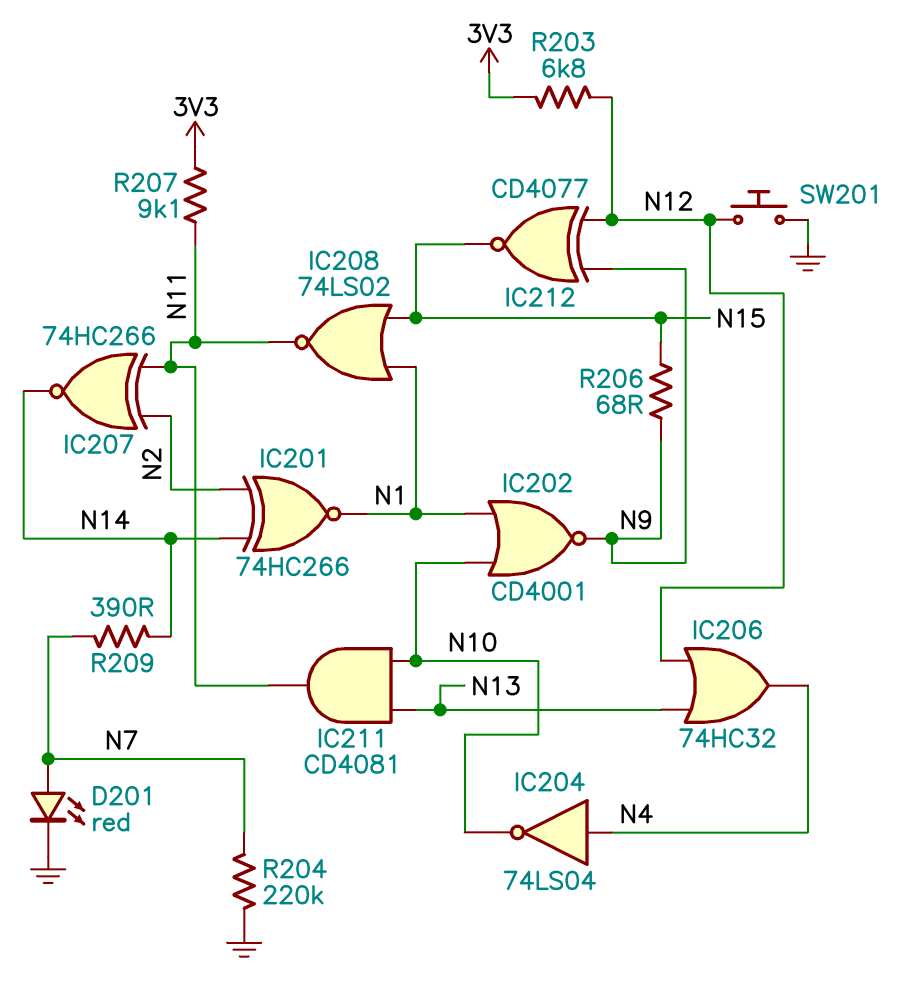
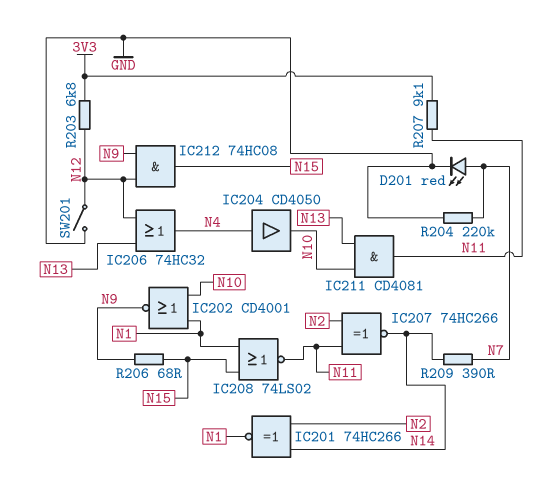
IC204: NOT 74LS04 (in N4, out N10) -> buffer CD4050 (in N4, out N10)
IC212: XNOR CD4077 (in N9, in N12, out N15) -> AND 74HC08 (in N9, in N12, out N15)
SW201: button (GND, N12) -> switch (GND, N12)

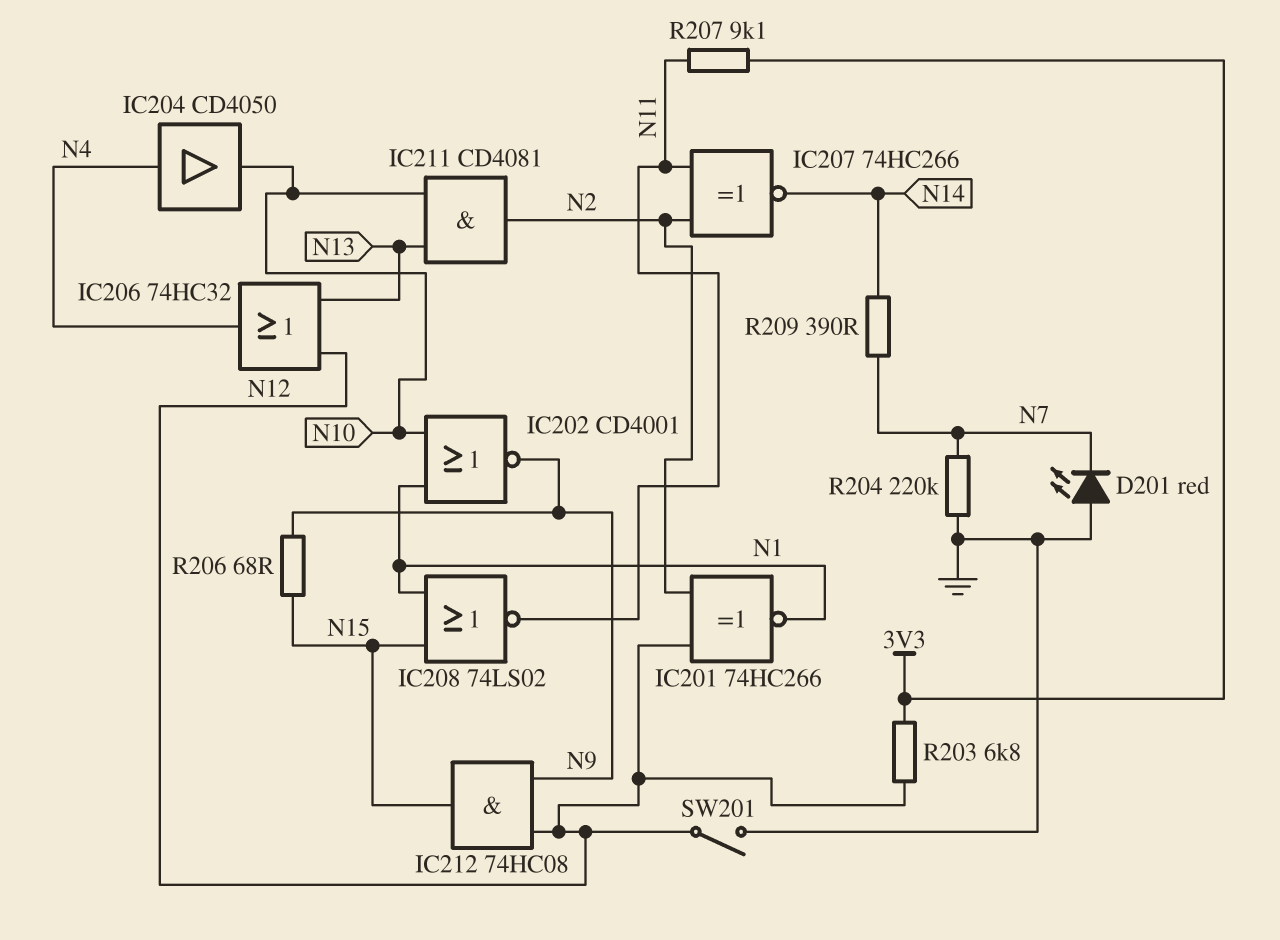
D201: LED red (A N7, K GND) -> LED red (A GND, K N7)
IC201: XNOR 74HC266 (in N2, in N14, out N1) -> XNOR 74HC266 (in N2, in N12, out N1)
IC211: AND CD4081 (in N10, in N13, out N11) -> AND CD4081 (in N10, in N13, out N2)

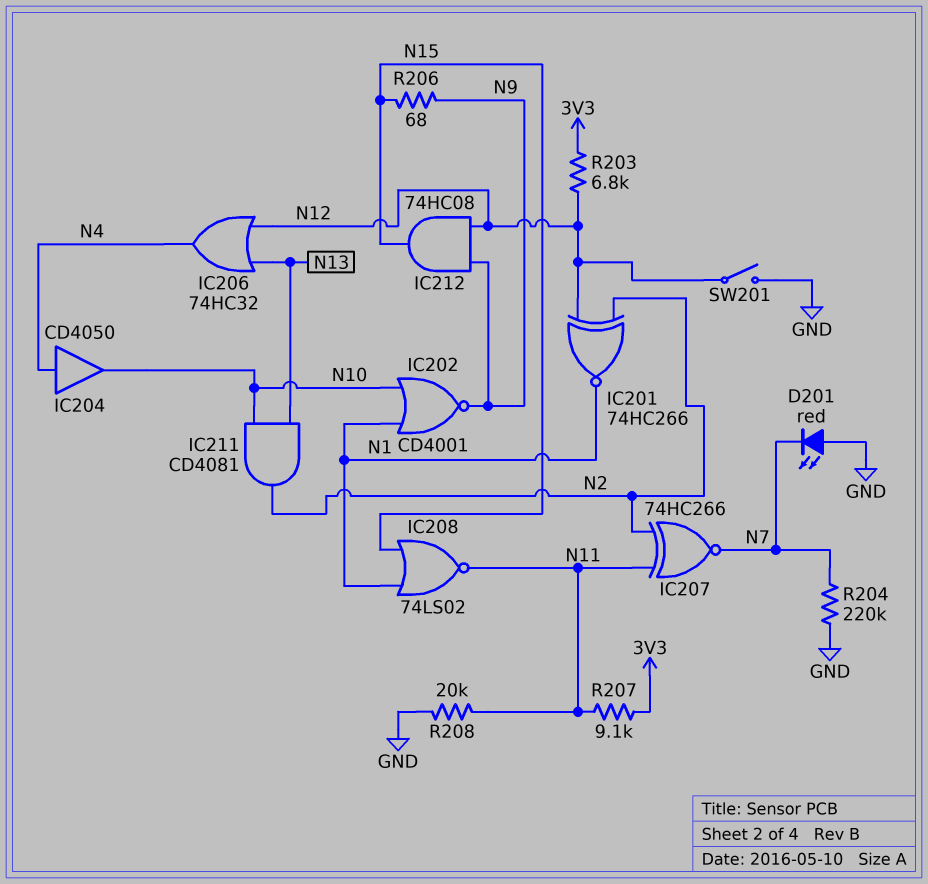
IC207: XNOR 74HC266 (in N2, in N11, out N14) -> XNOR 74HC266 (in N2, in N11, out N7)
R208: none -> 20k (GND, N11)
R209: 390 (N7, N14) -> none

